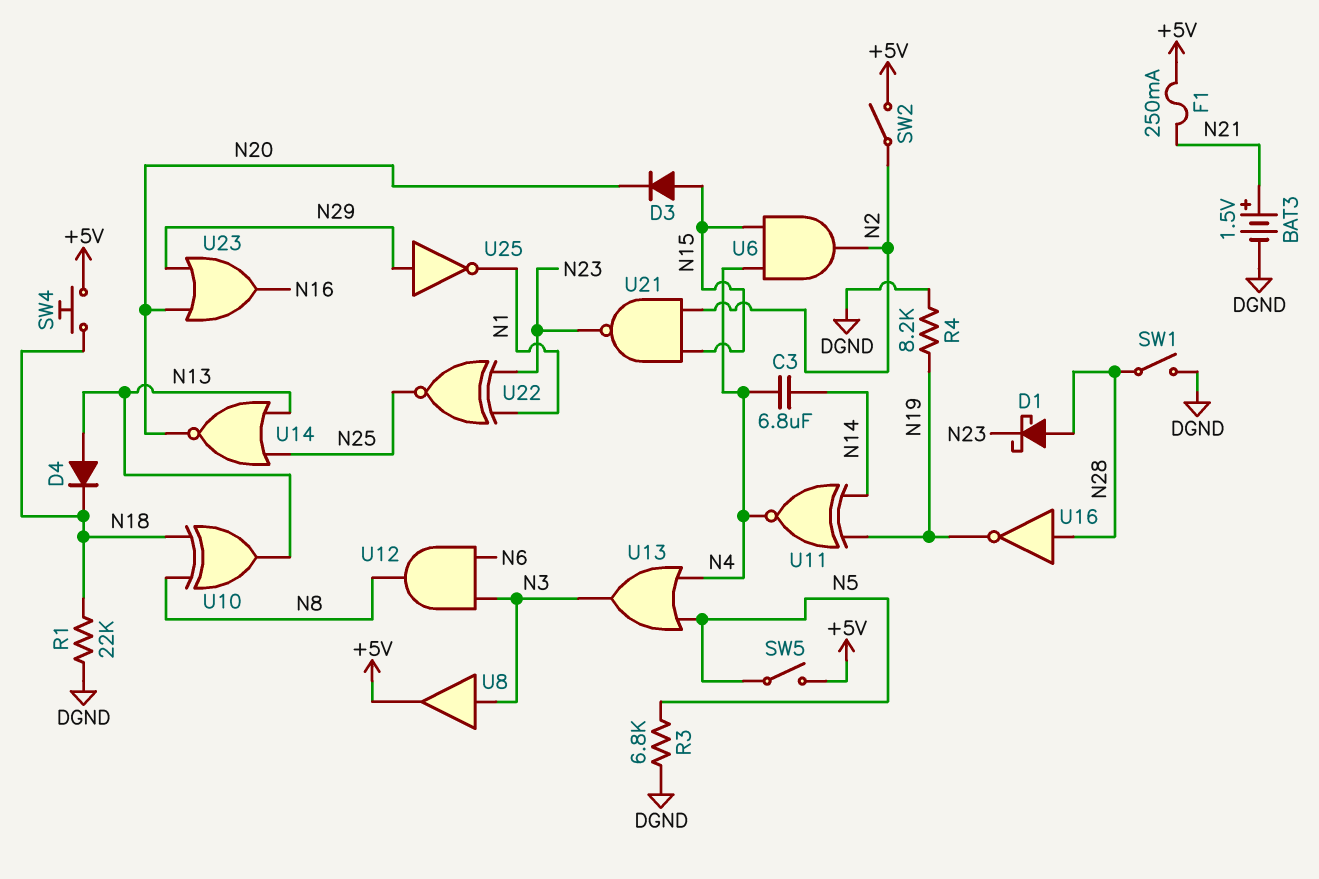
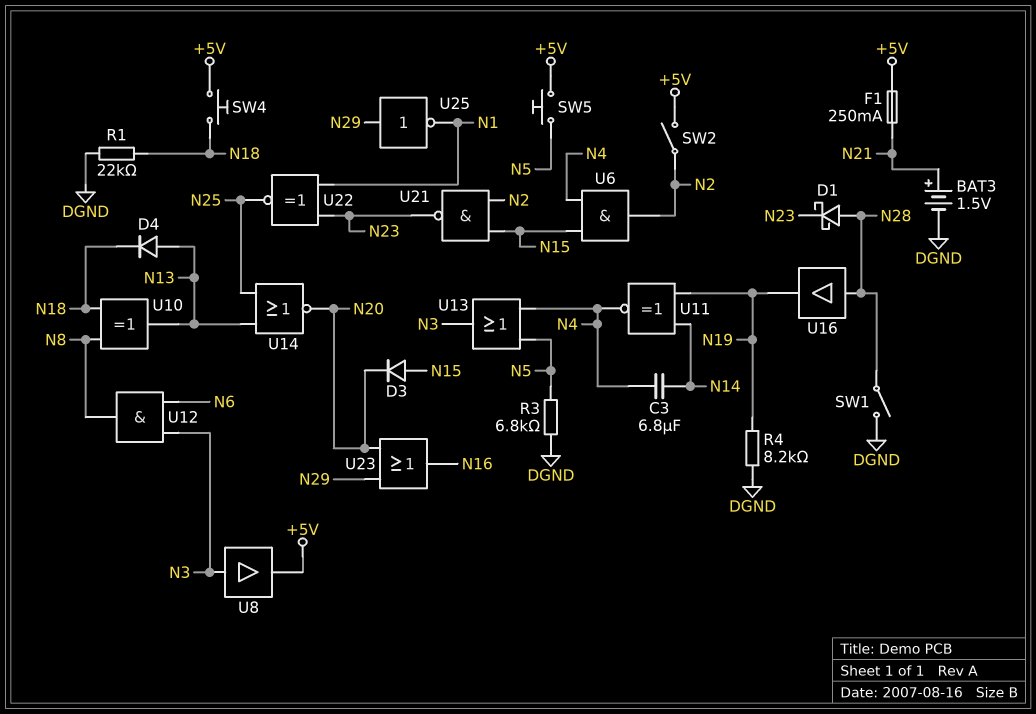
SW5: switch (+5V, N5) -> button (+5V, N5)
U16: NOT (in N28, out N19) -> buffer (in N28, out N19)

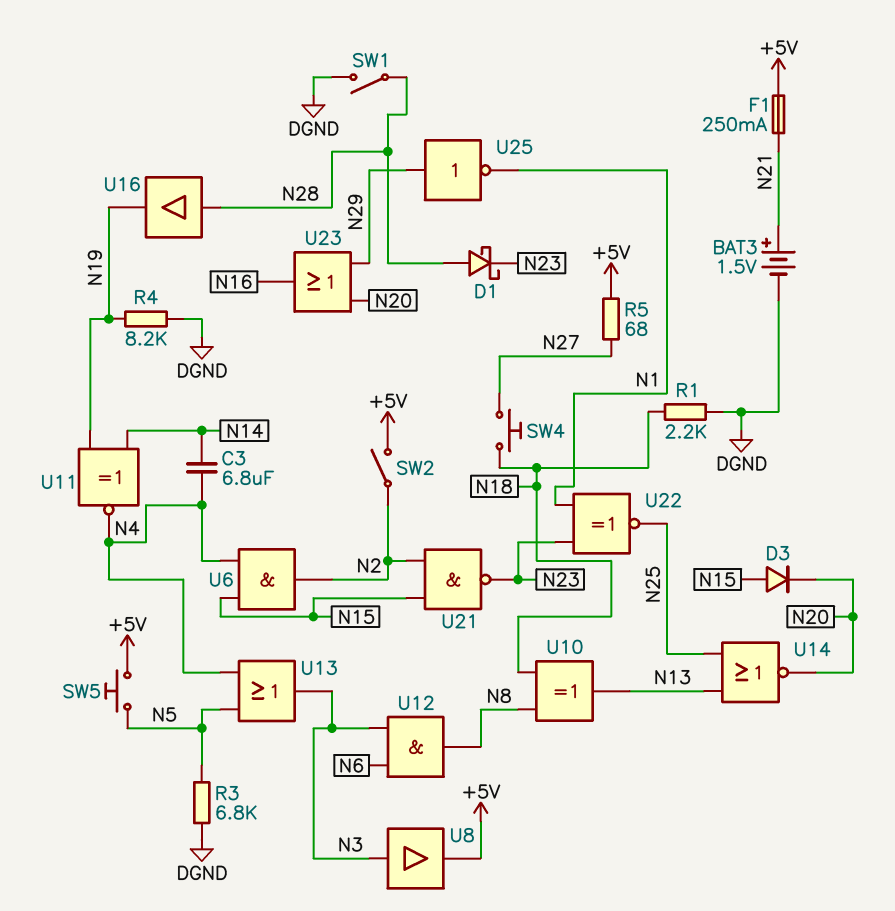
D4: diode (A N13, K N18) -> none
R1: 22k (DGND, N18) -> 2.2k (DGND, N18)
R5: none -> 68 (+5V, N27)
SW4: button (+5V, N18) -> button (N18, N27)

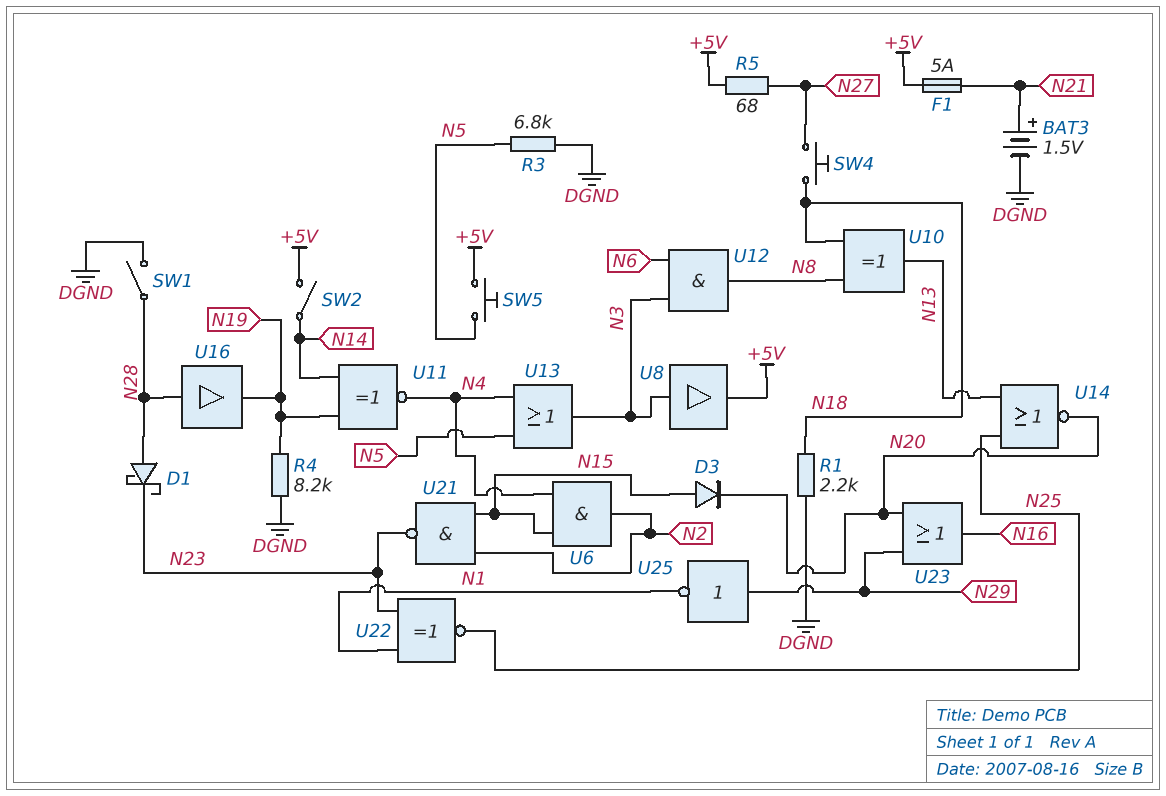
C3: 6.8uF (N4, N14) -> none
F1: 250mA (+5V, N21) -> 5A (+5V, N21)
SW2: switch (+5V, N2) -> switch (+5V, N14)

